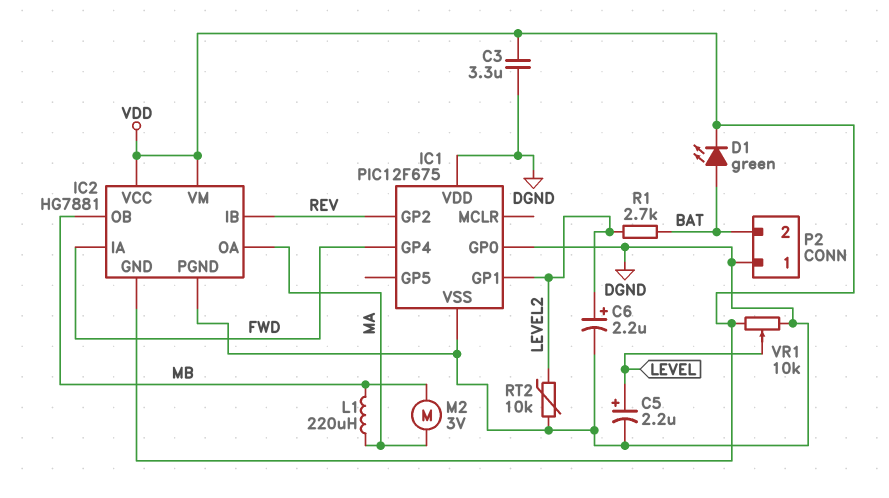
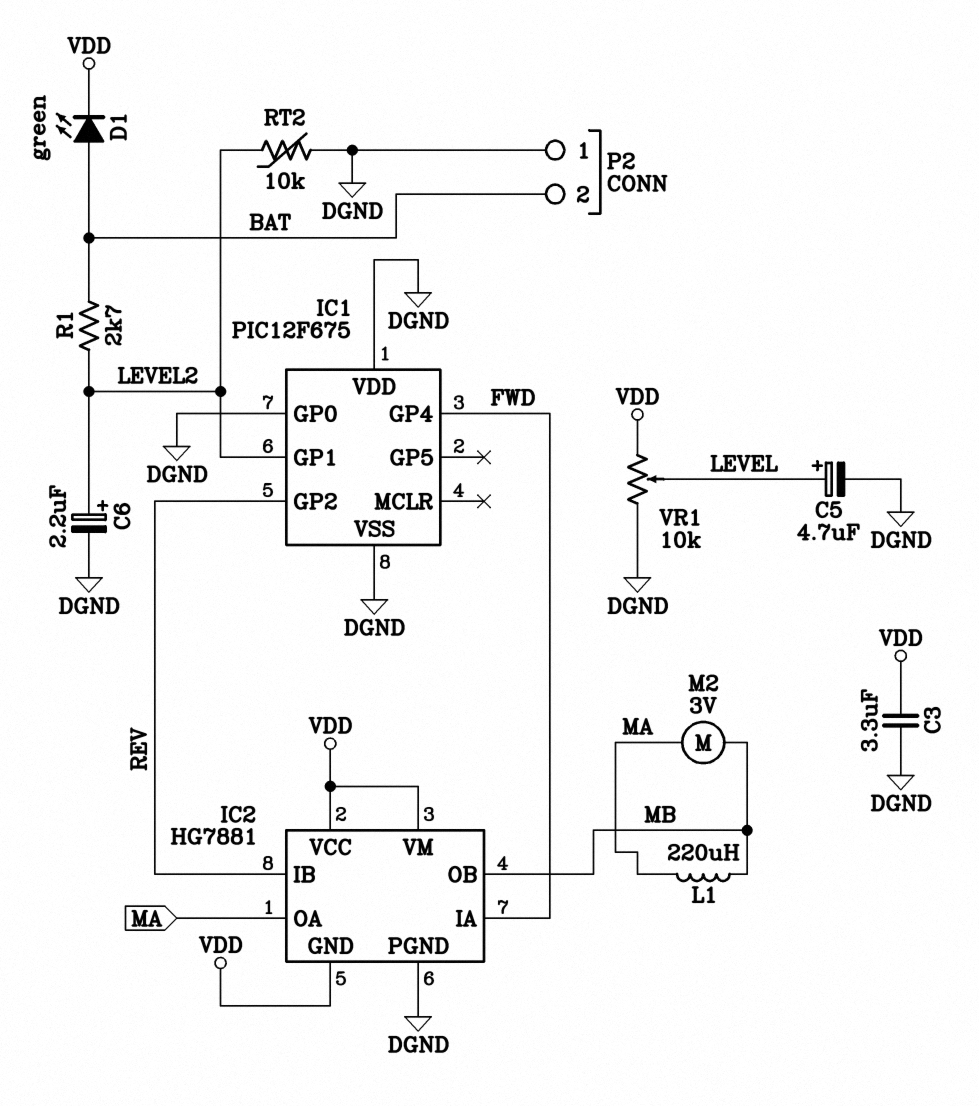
C5: 2.2uF (plus LEVEL, minus DGND) -> 4.7uF (plus LEVEL, minus DGND)

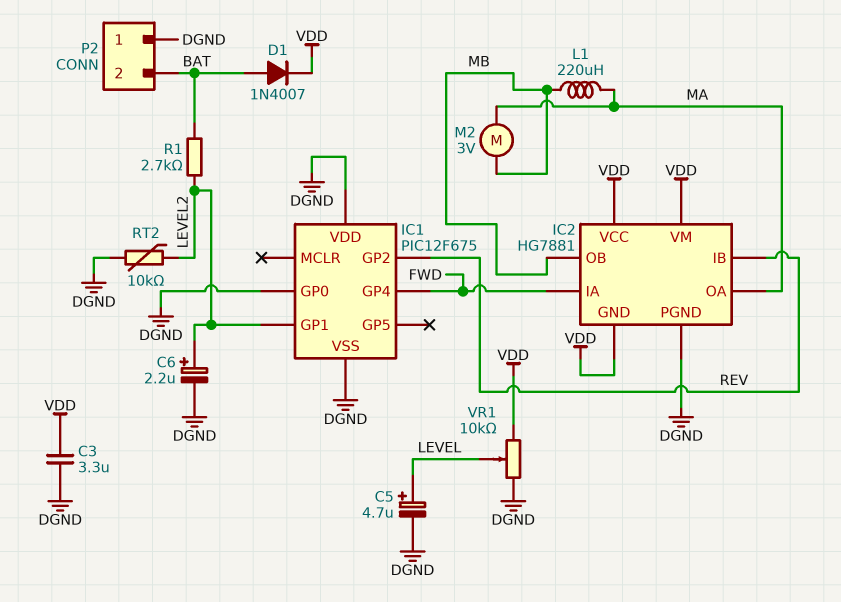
D1: LED green (A BAT, K VDD) -> diode 1N4007 (A BAT, K VDD)

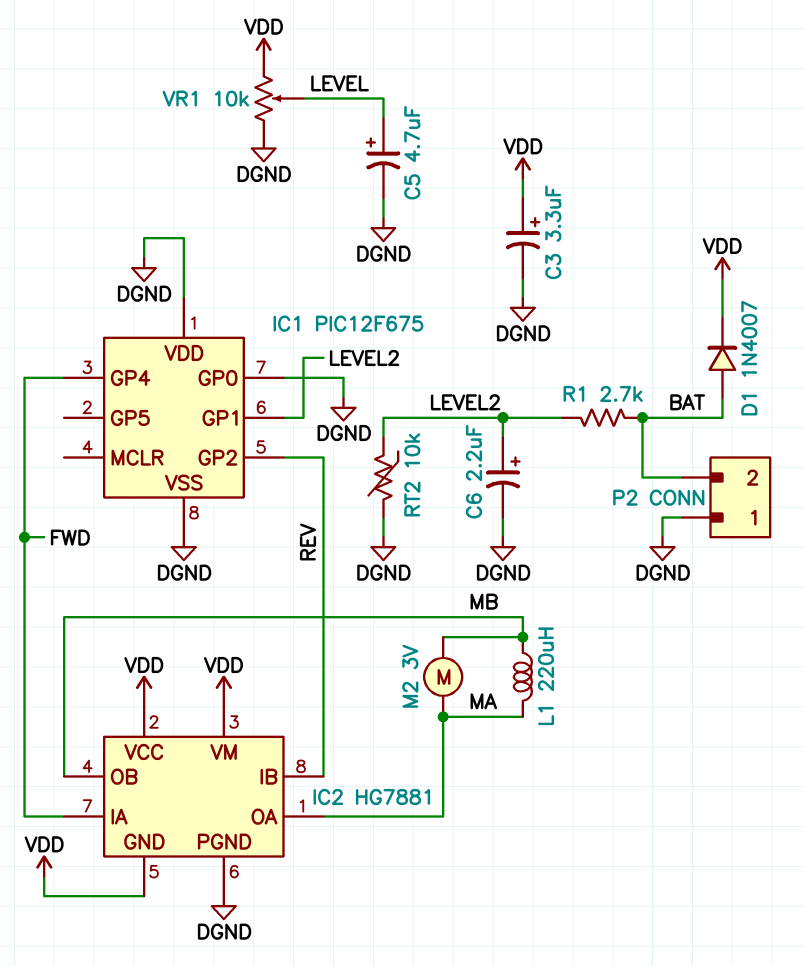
C3: 3.3uF (DGND, VDD) -> 3.3uF (plus VDD, minus DGND)

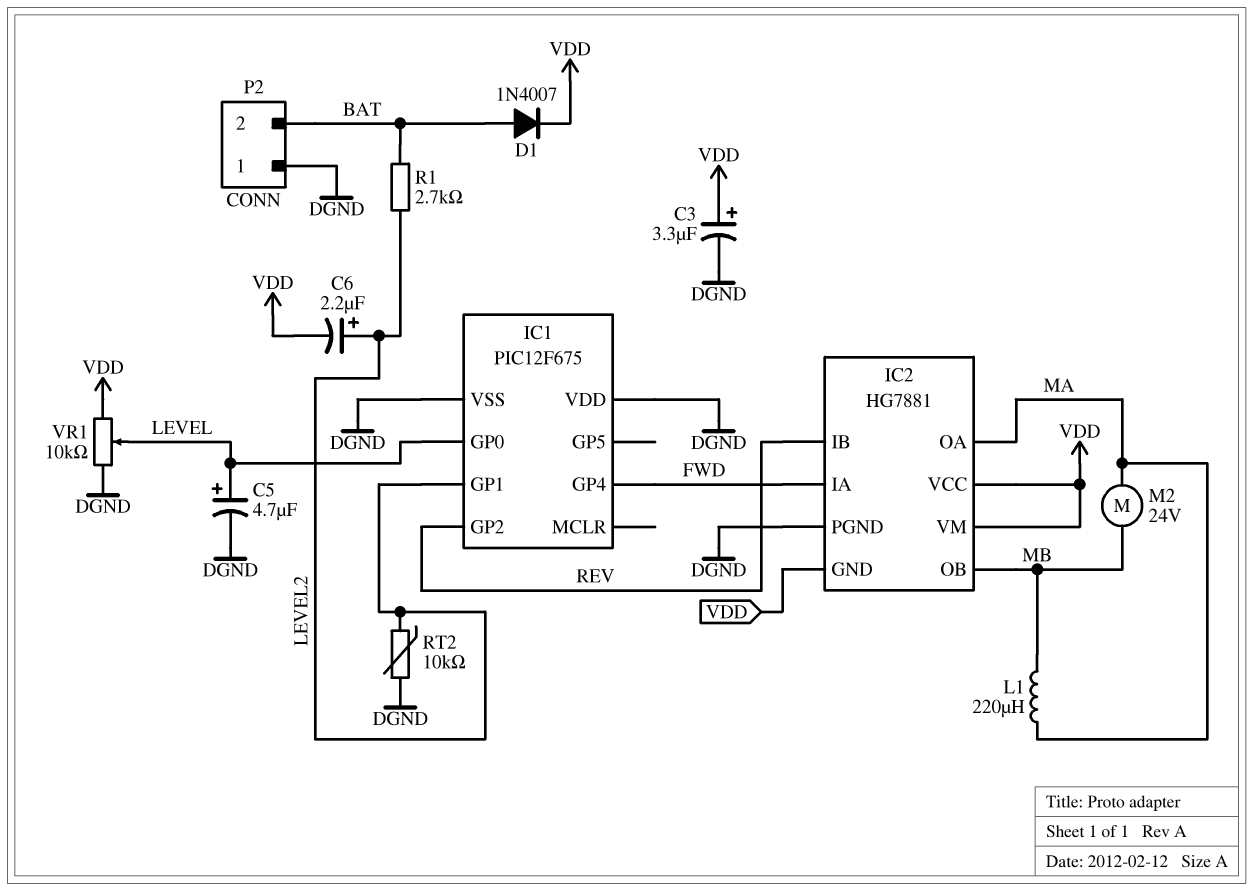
C6: 2.2uF (plus LEVEL2, minus DGND) -> 2.2uF (plus LEVEL2, minus VDD)
IC1 pin GP0: DGND -> LEVEL
M2: motor 3V (MA, MB) -> motor 24V (MA, MB)

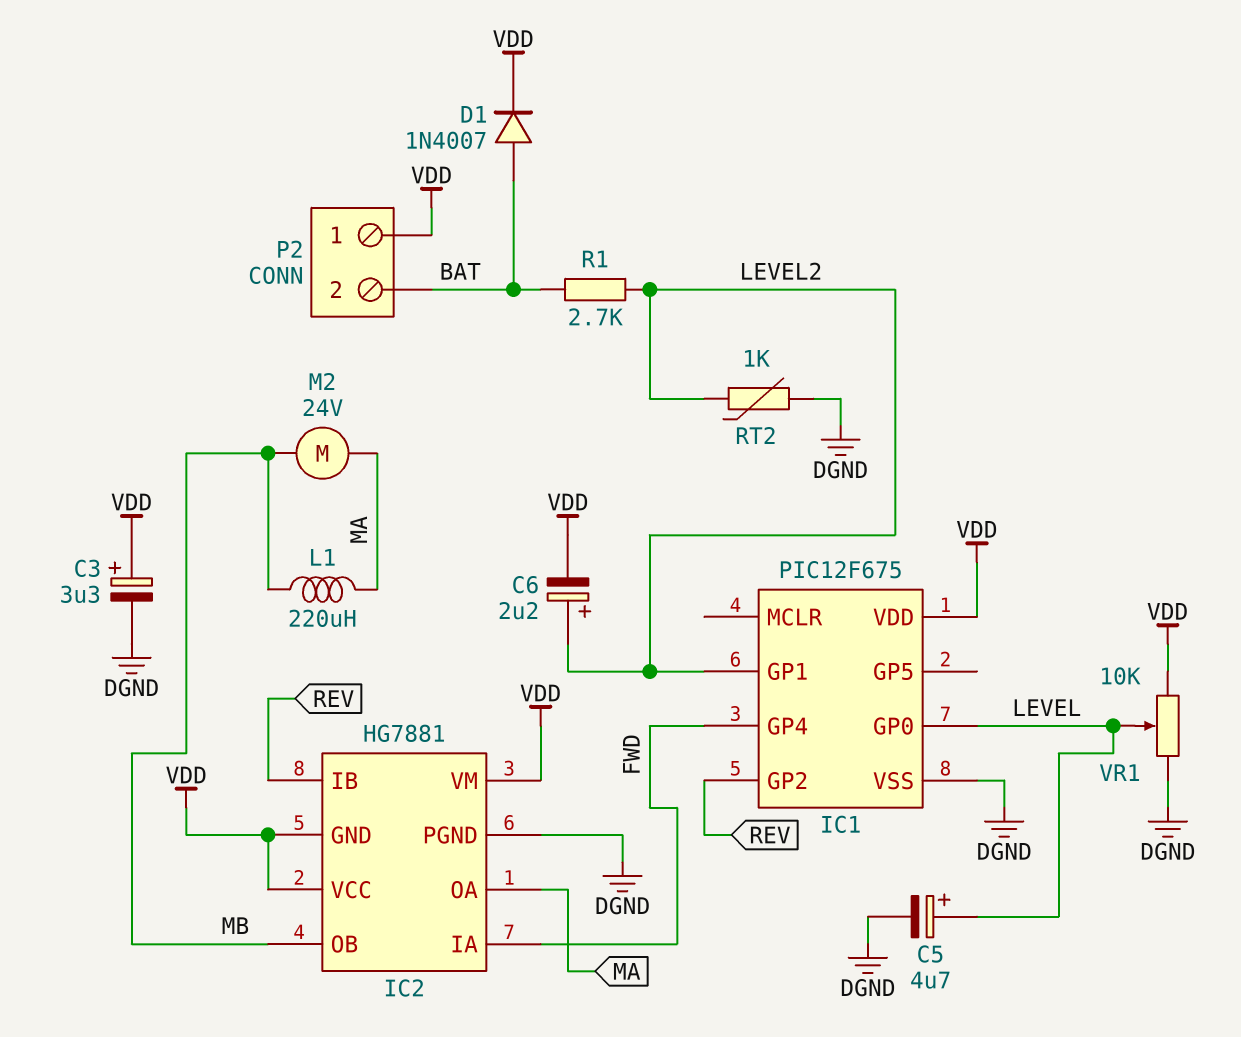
IC1 pin VDD: DGND -> VDD
P2 pin 1: DGND -> VDD
RT2: 10k (DGND, LEVEL2) -> 1k (DGND, LEVEL2)

